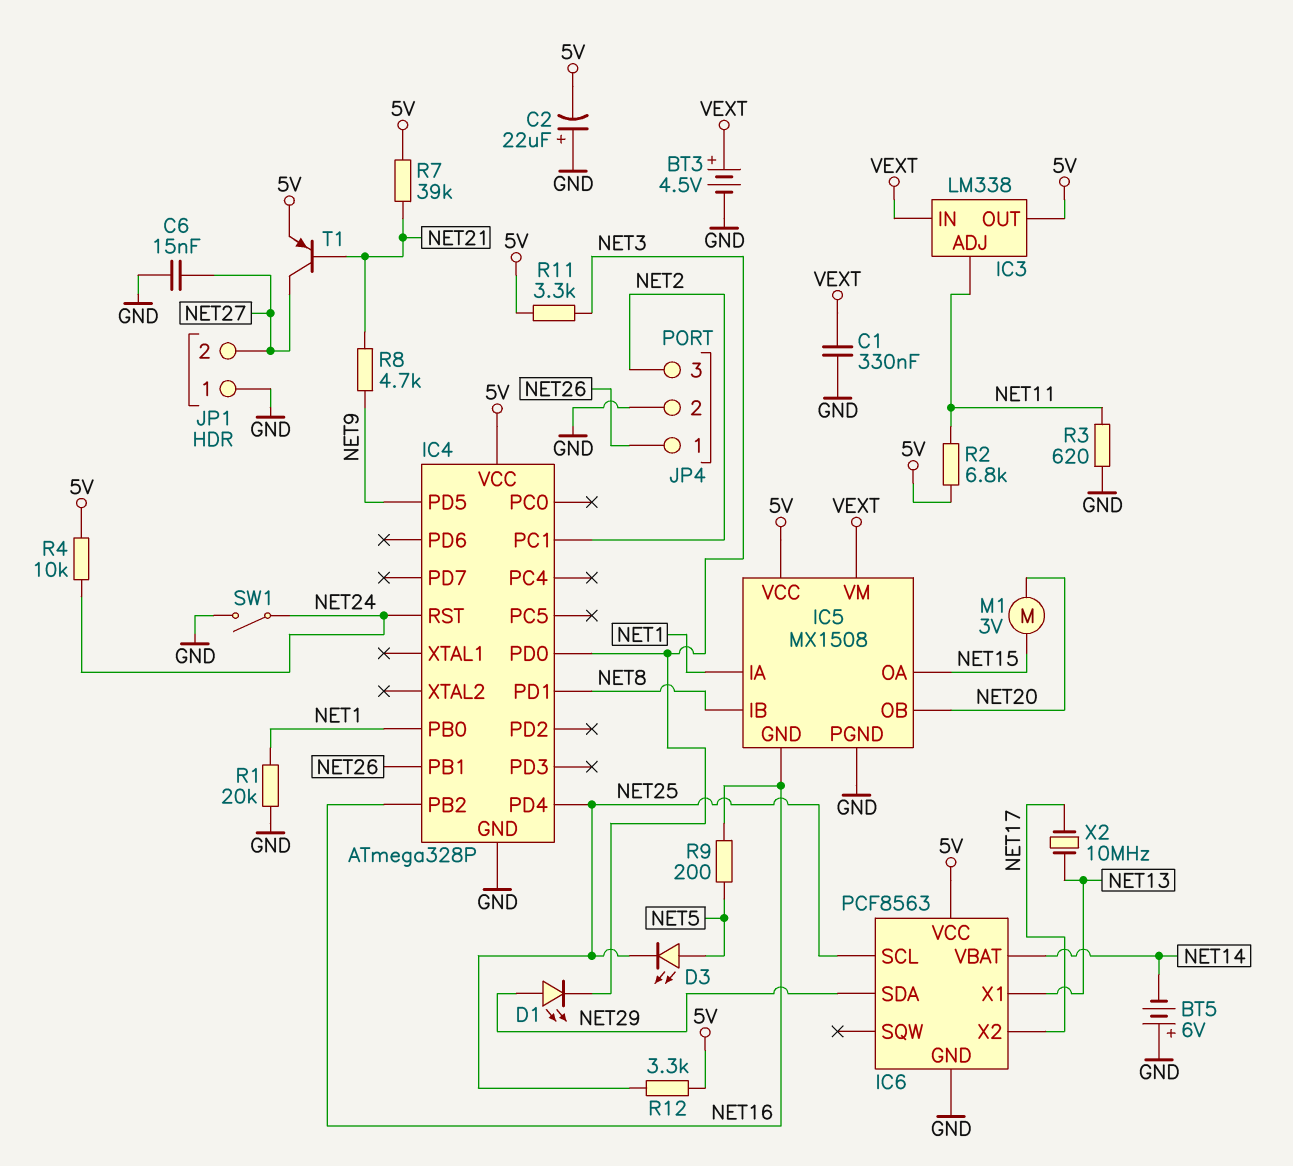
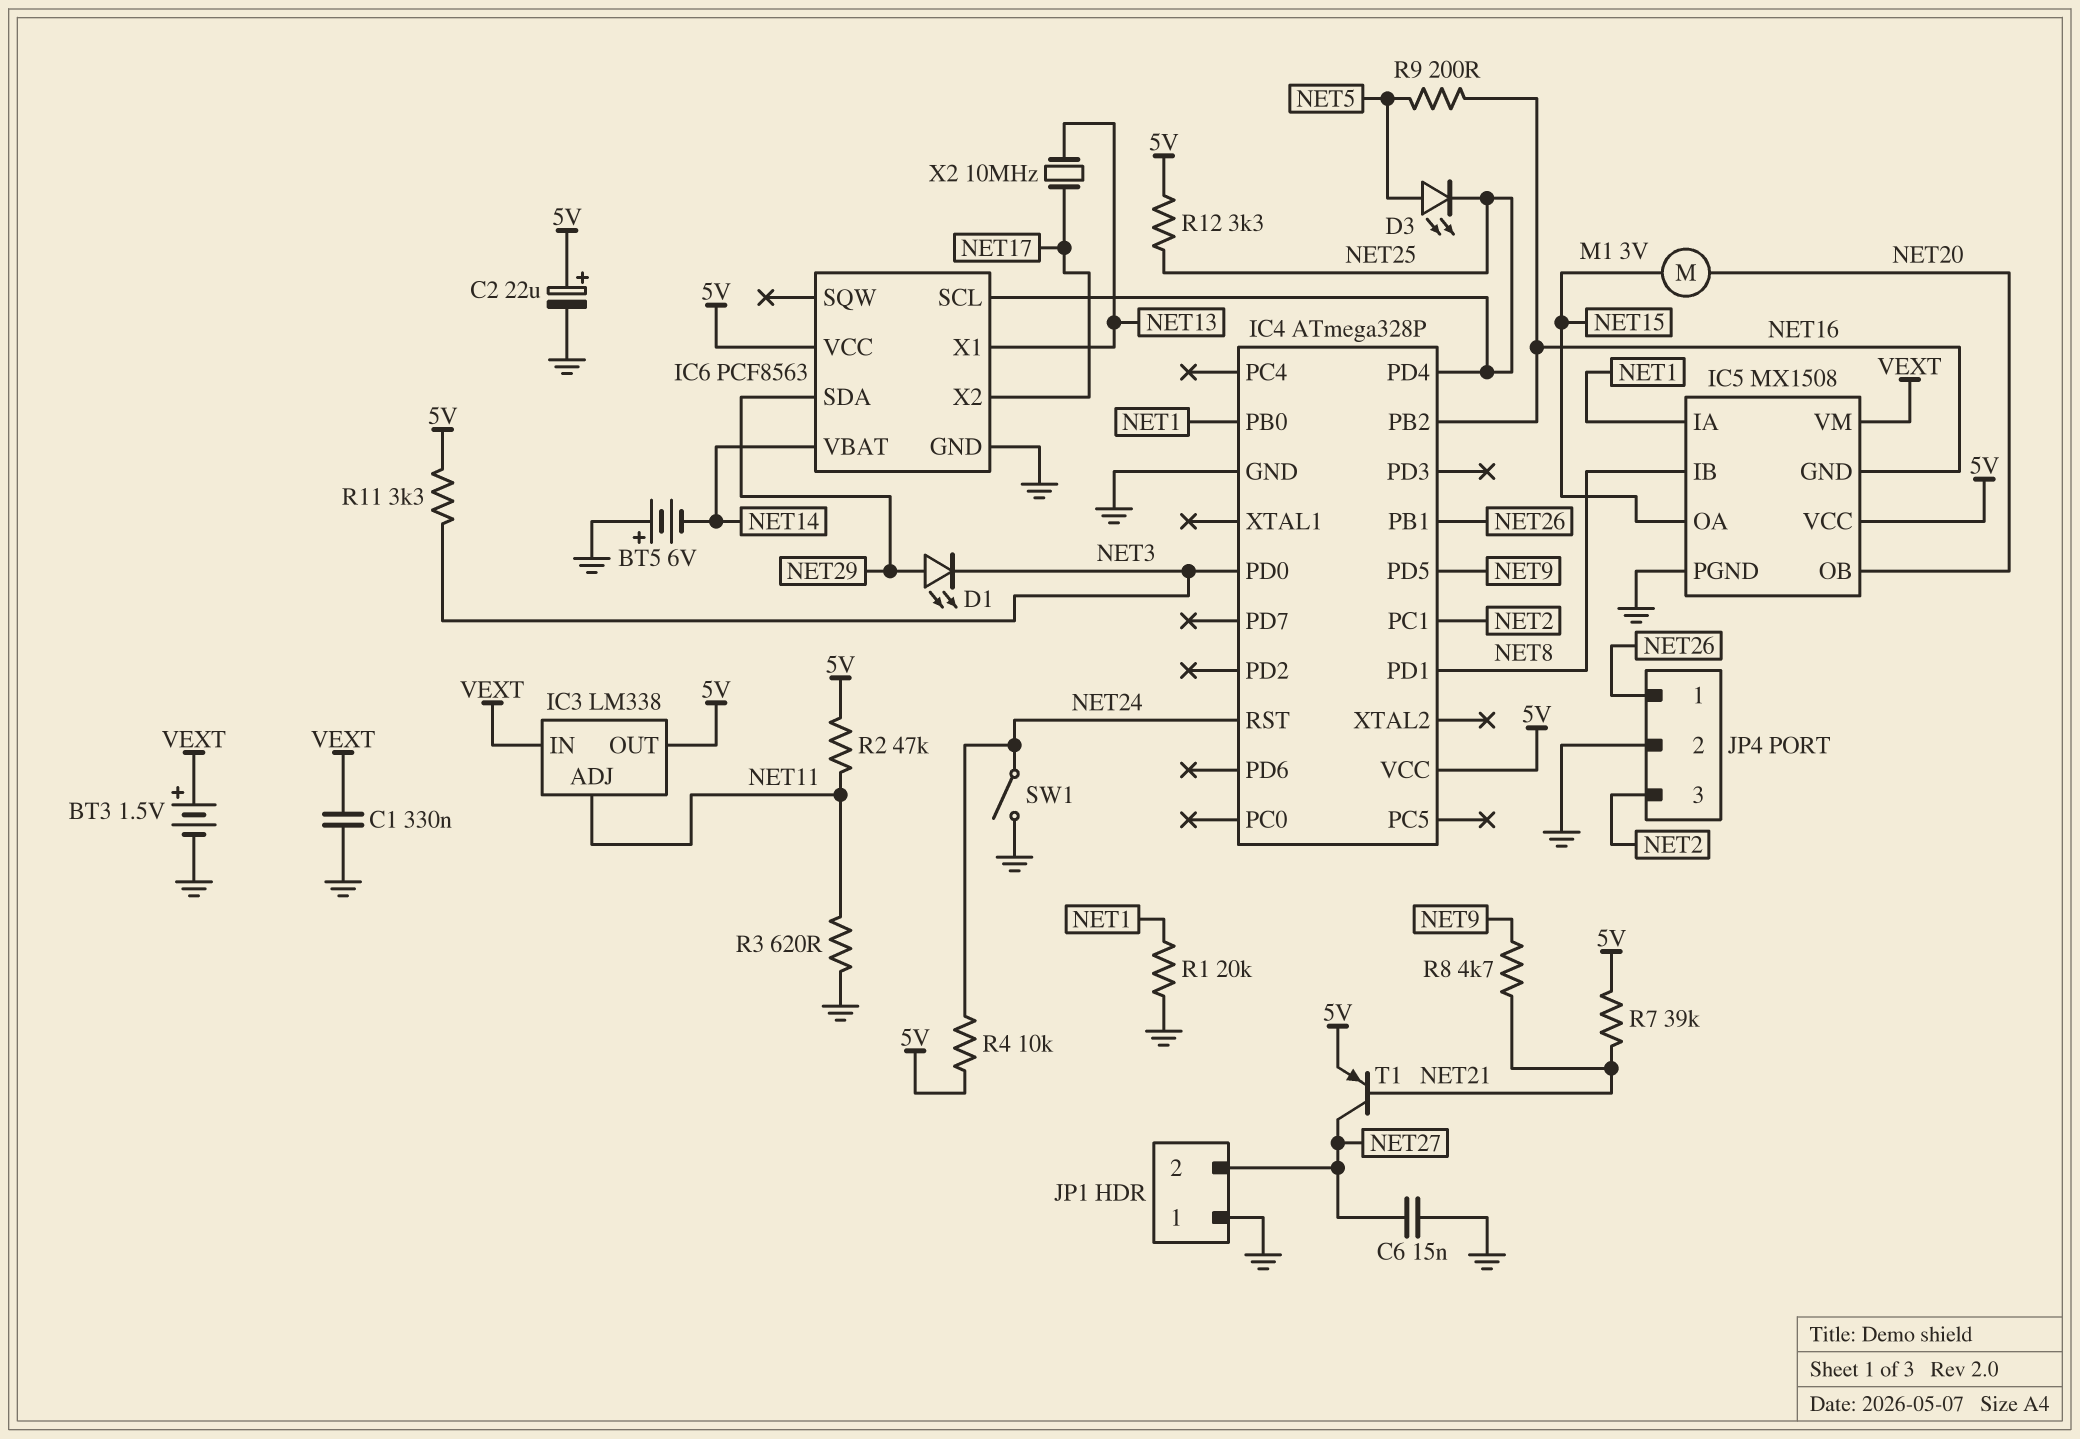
BT3: 4.5V (plus VEXT, minus GND) -> 1.5V (plus VEXT, minus GND)
C2: 22uF (plus GND, minus 5V) -> 22uF (plus 5V, minus GND)
R2: 6.8k (5V, NET11) -> 47k (5V, NET11)

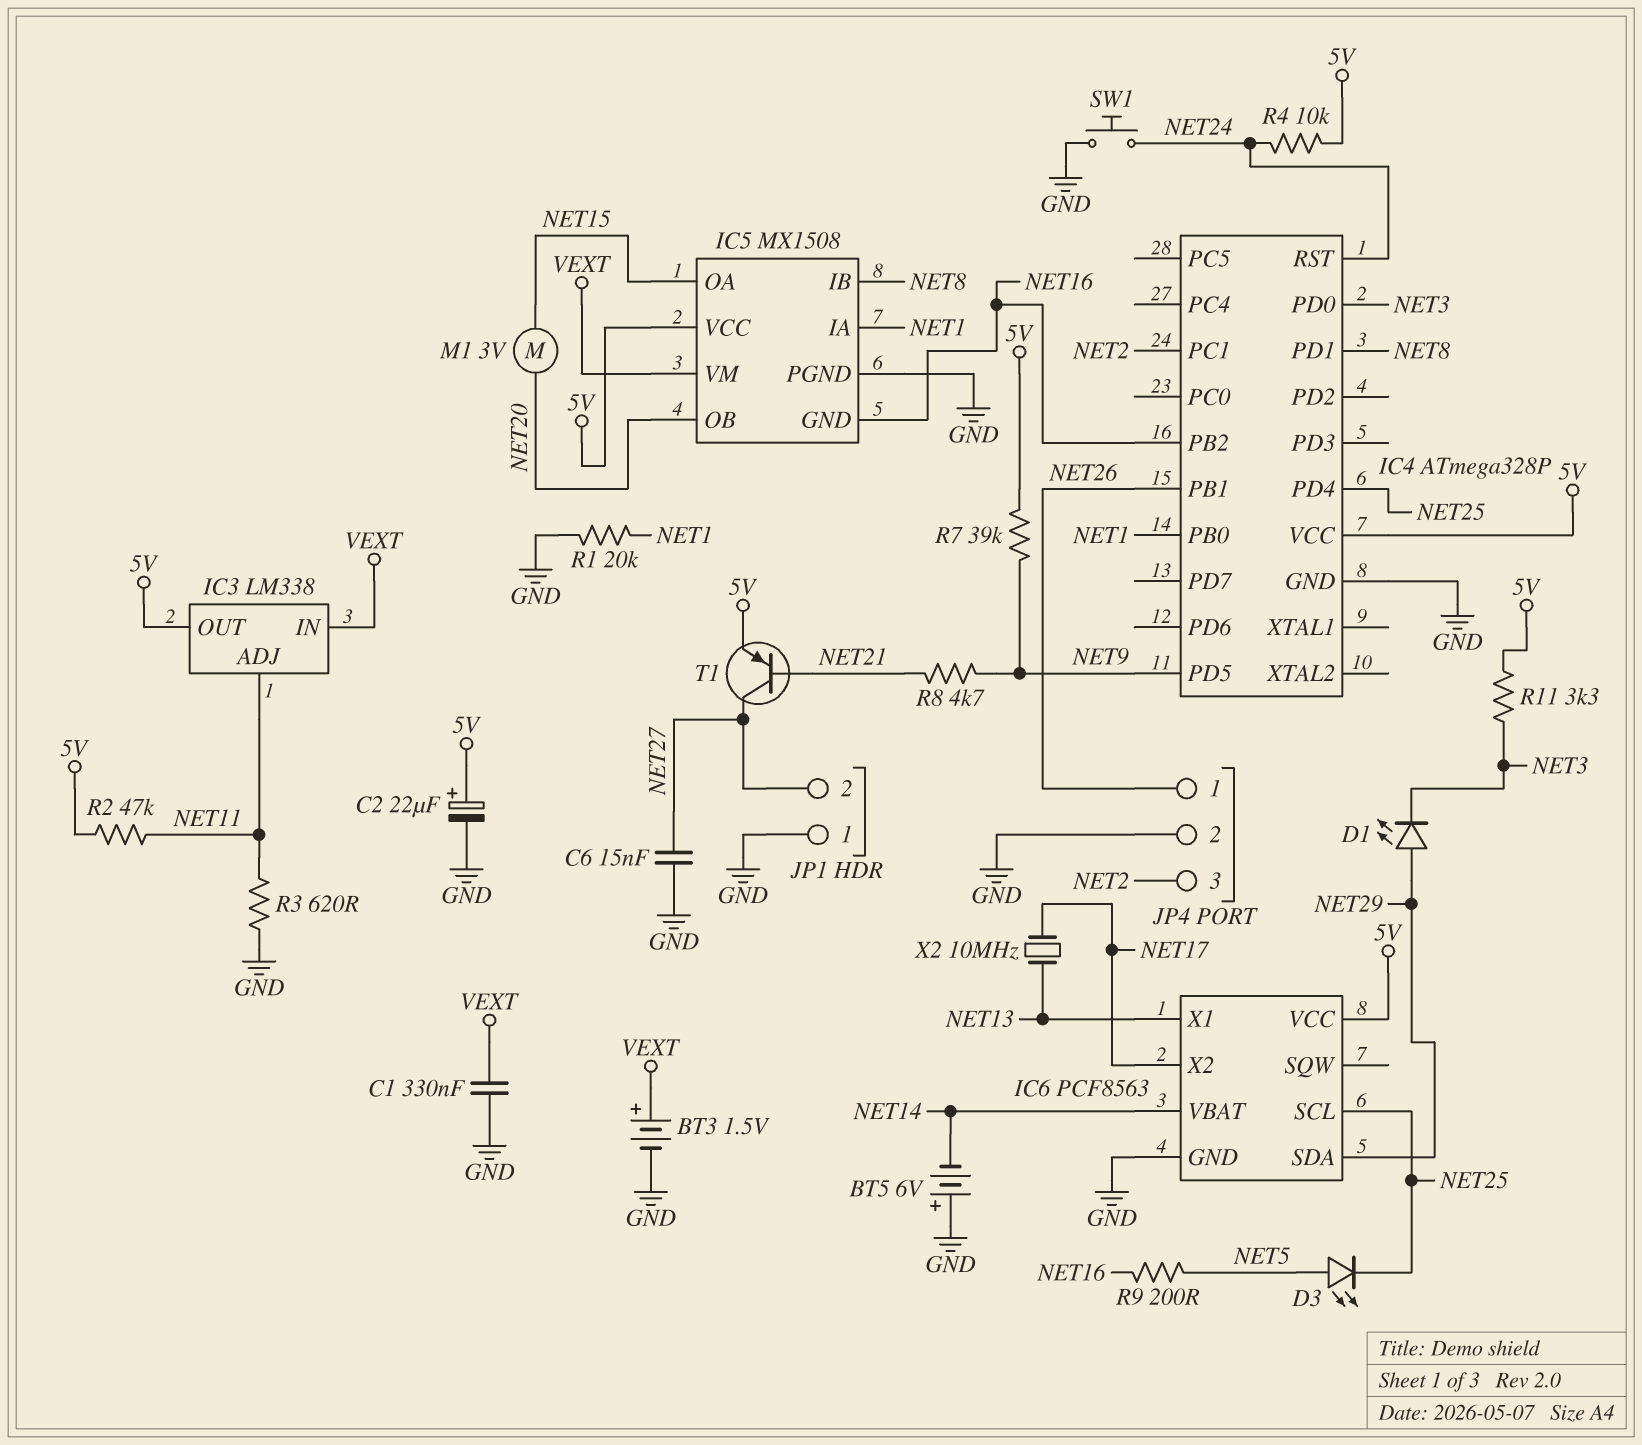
R7: 39k (5V, NET21) -> 39k (5V, NET9)
R12: 3.3k (5V, NET25) -> none
SW1: switch (GND, NET24) -> button (GND, NET24)

